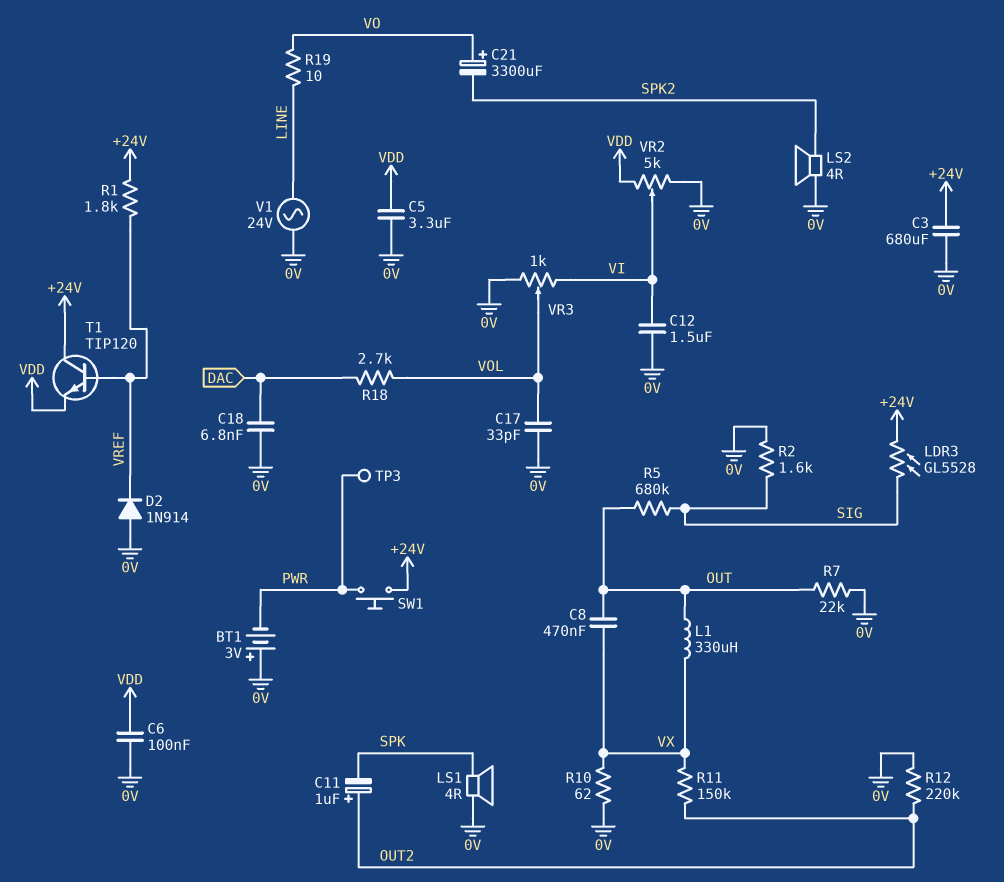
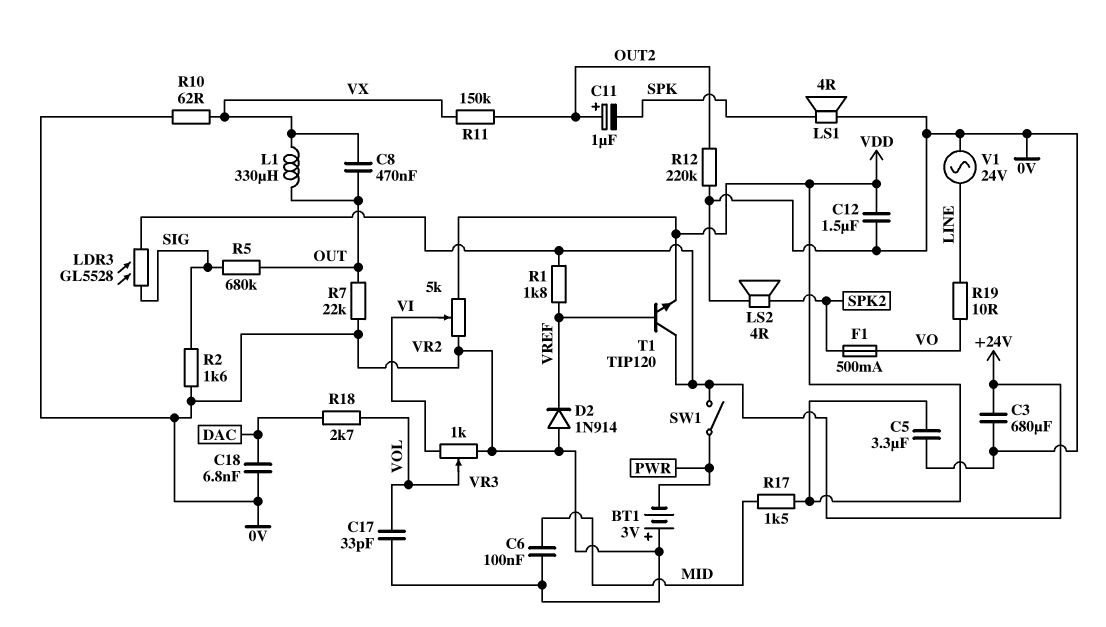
C6: 100nF (0V, VDD) -> 100nF (0V, MID)
C12: 1.5uF (0V, VI) -> 1.5uF (0V, VDD)
C21: 3300uF (plus VO, minus SPK2) -> none
F1: none -> 500mA (SPK2, VO)
R17: none -> 1.5k (MID, VDD)
SW1: button (+24V, PWR) -> switch (+24V, PWR)
TP3: test point (PWR) -> none

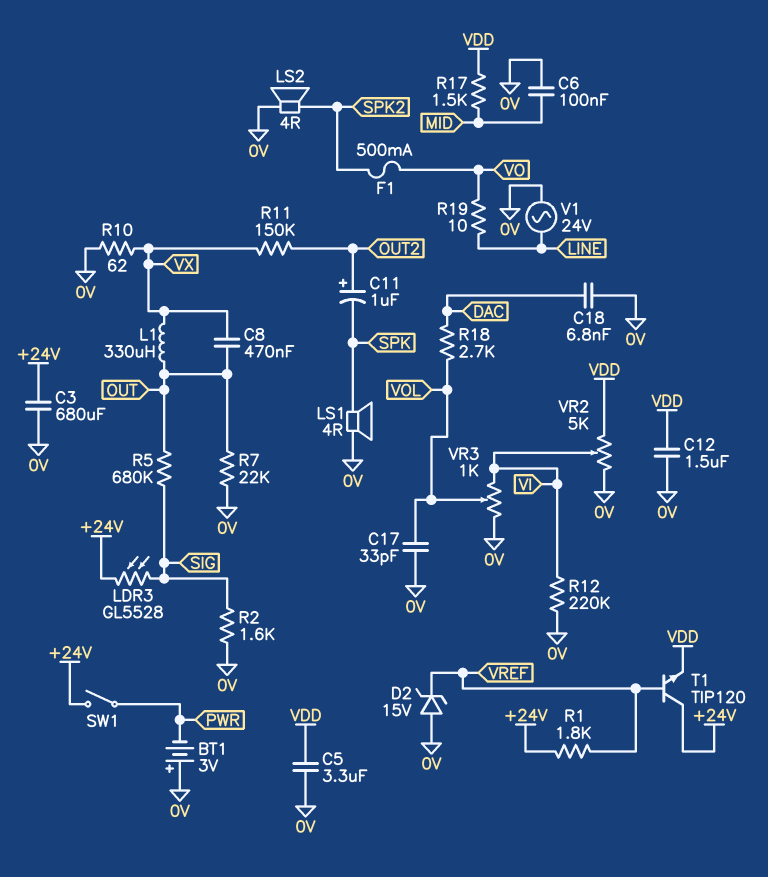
D2: diode 1N914 (A 0V, K VREF) -> zener 15V (A 0V, K VREF)
R12: 220k (0V, OUT2) -> 220k (0V, VI)

